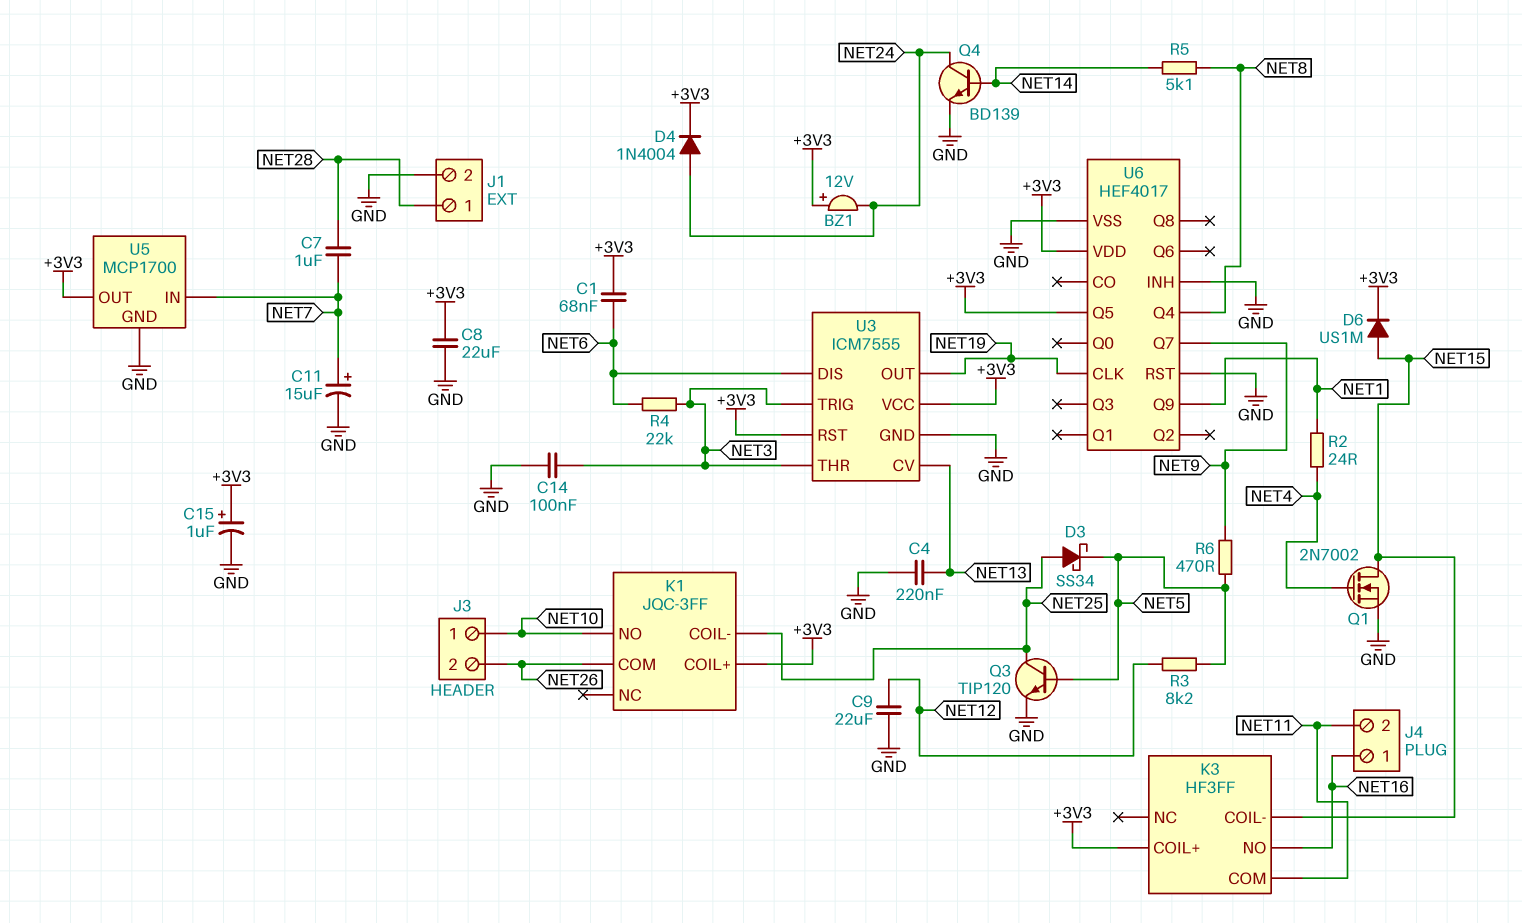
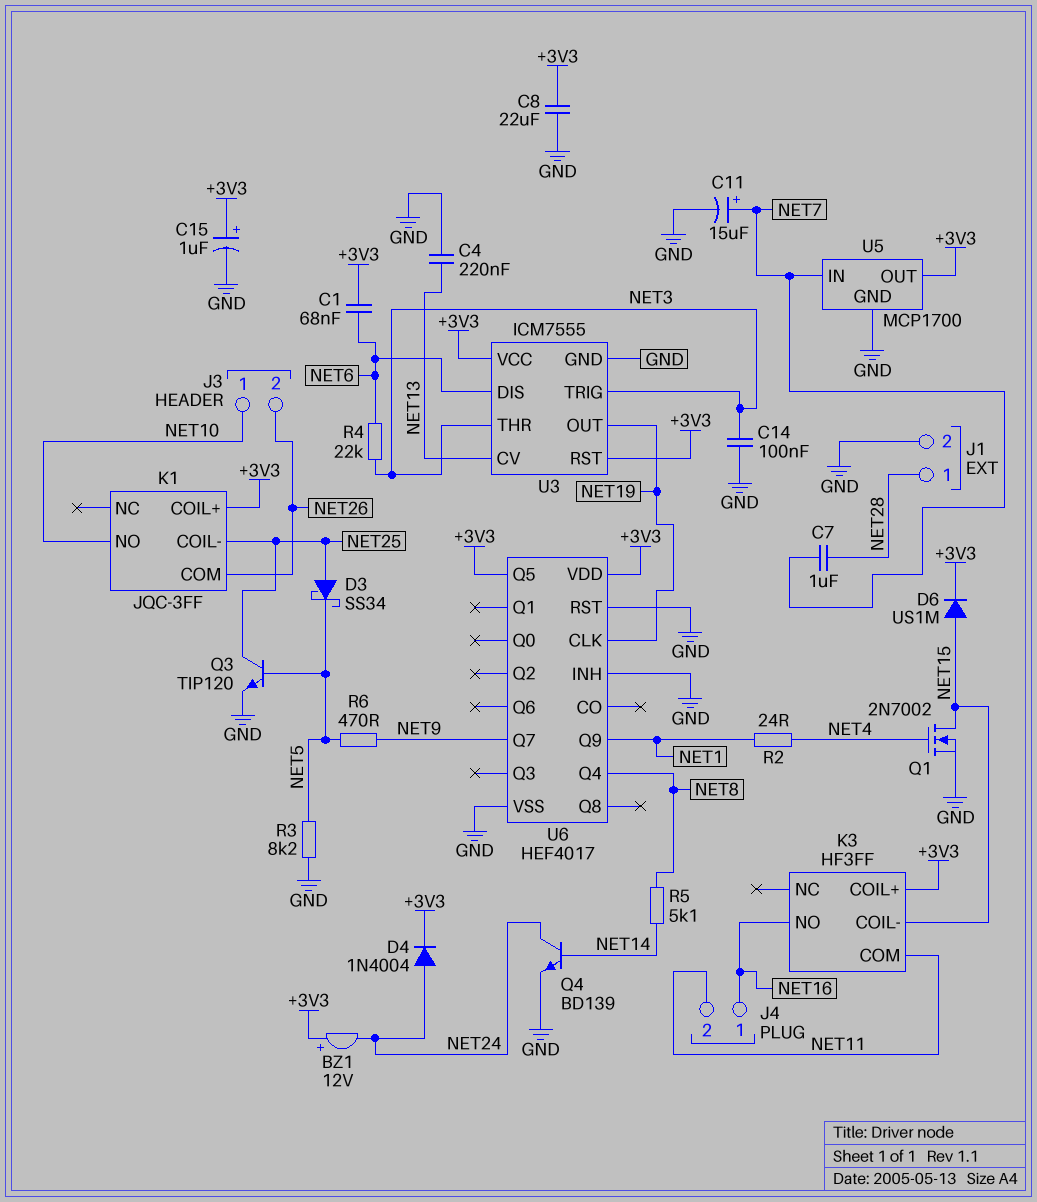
C9: 22uF (GND, NET12) -> none
R3: 8.2k (NET5, NET12) -> 8.2k (GND, NET5)

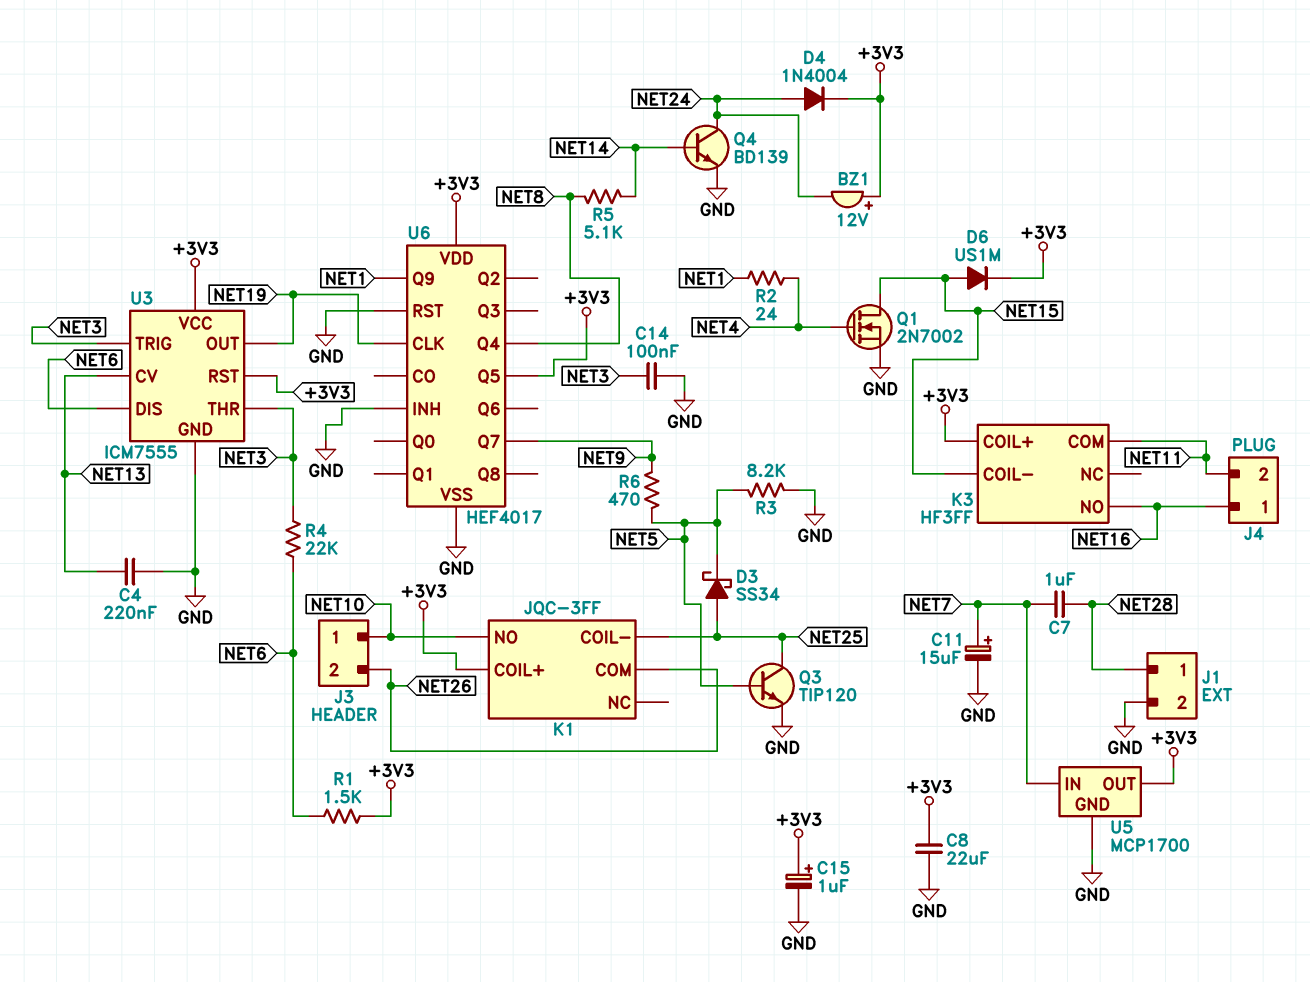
C1: 68nF (+3V3, NET6) -> none
R1: none -> 1.5k (+3V3, NET6)

